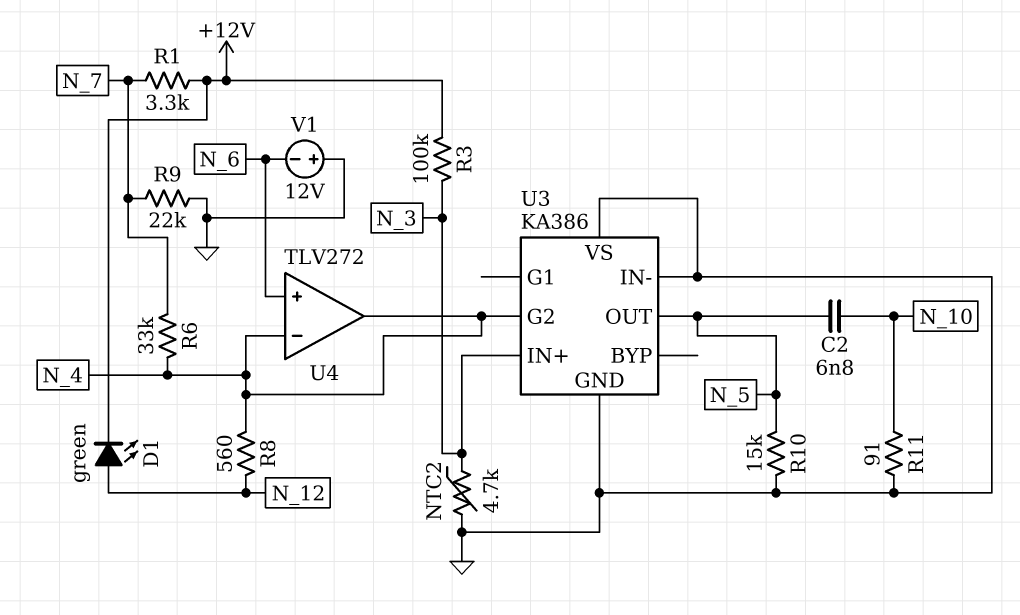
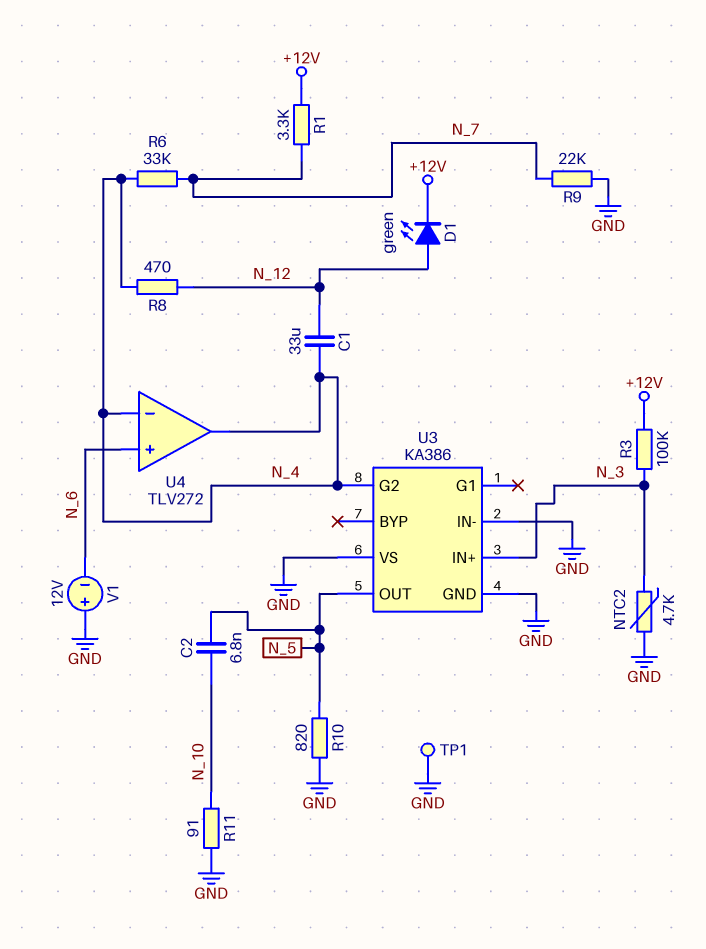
C1: none -> 33uF (N_4, N_12)
R8: 560 (N_4, N_12) -> 470 (N_4, N_12)
R10: 15k (GND, N_5) -> 820 (GND, N_5)
TP1: none -> test point (GND)

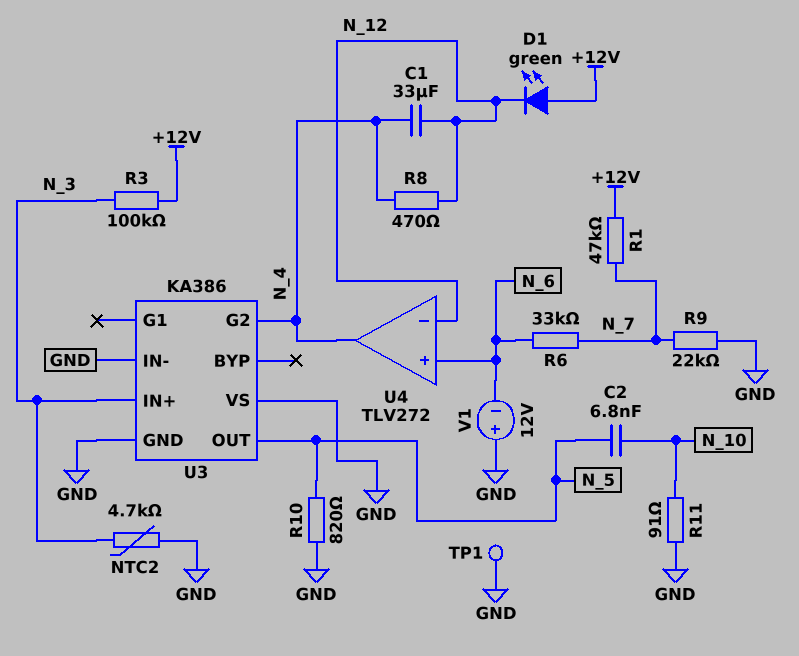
D1: LED green (A N_12, K +12V) -> LED green (A +12V, K N_12)
R1: 3.3k (+12V, N_7) -> 47k (+12V, N_7)
R6: 33k (N_4, N_7) -> 33k (N_6, N_7)
U4 pin in-: N_4 -> N_12

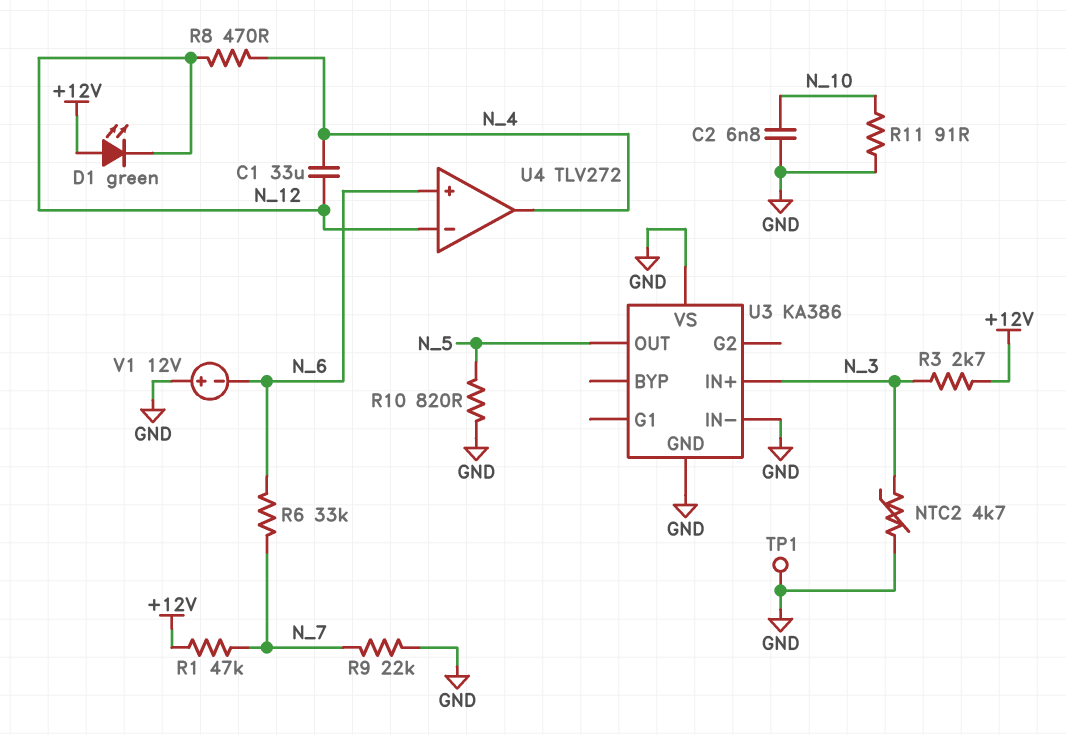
C2: 6.8nF (N_5, N_10) -> 6.8nF (GND, N_10)
R3: 100k (+12V, N_3) -> 2.7k (+12V, N_3)
U3 pin G2: N_4 -> none

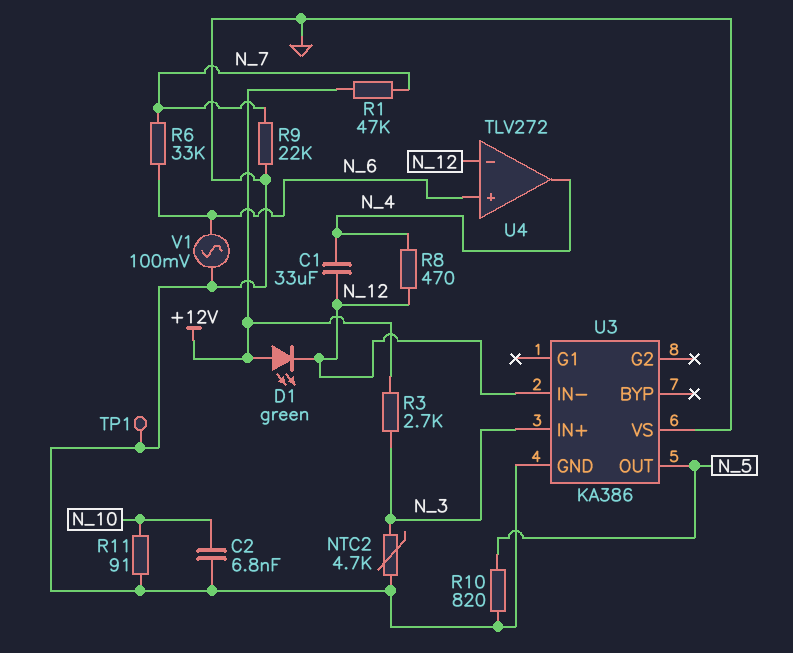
U3 pin IN-: GND -> N_12
V1: 12V (plus GND, minus N_6) -> AC 100mV (GND, N_6)

